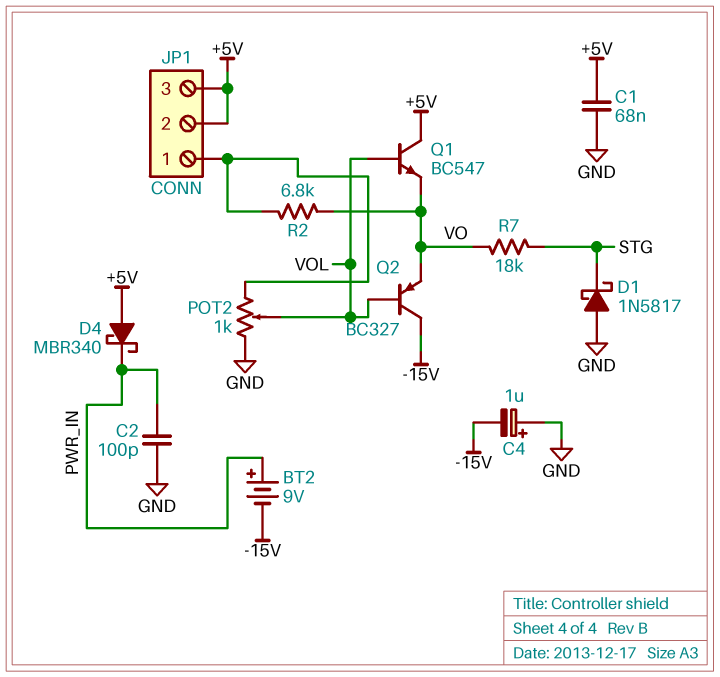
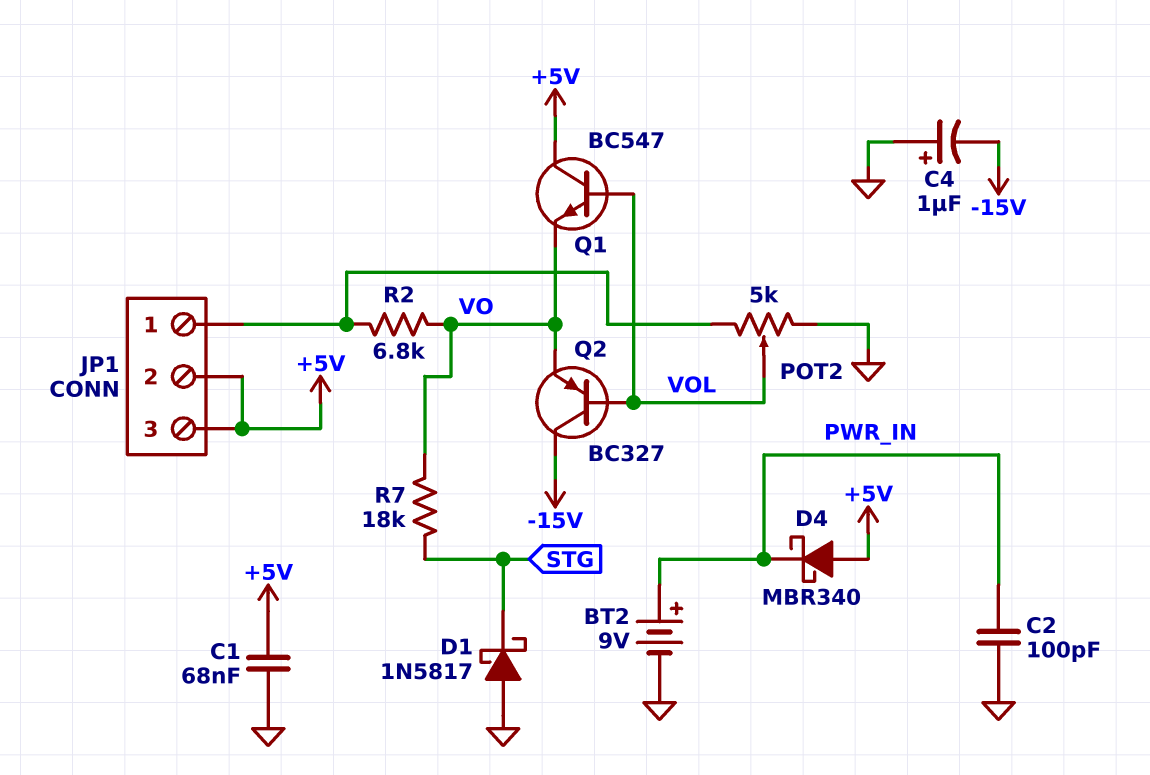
BT2: 9V (plus PWR_IN, minus -15V) -> 9V (plus PWR_IN, minus GND)
POT2: 1k (GND, JP1/1, wiper VOL) -> 5k (GND, JP1/1, wiper VOL)

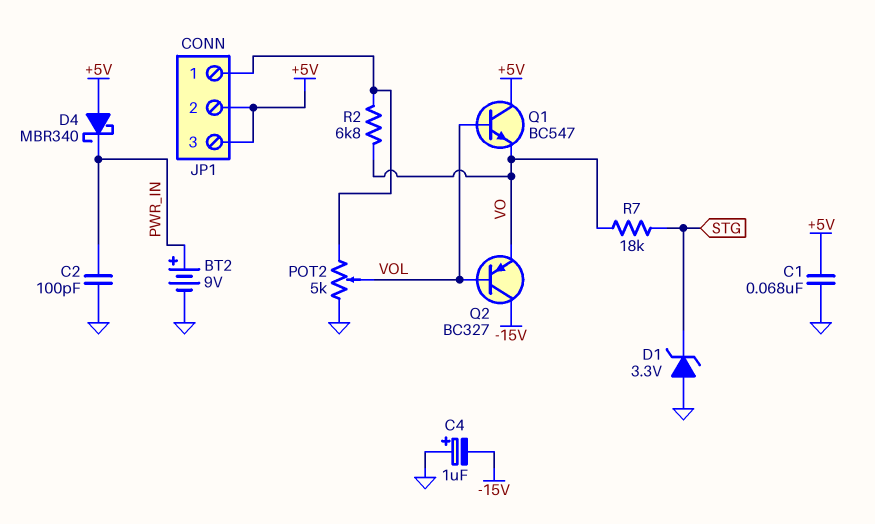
D1: schottky 1N5817 (A GND, K STG) -> zener 3.3V (A GND, K STG)

